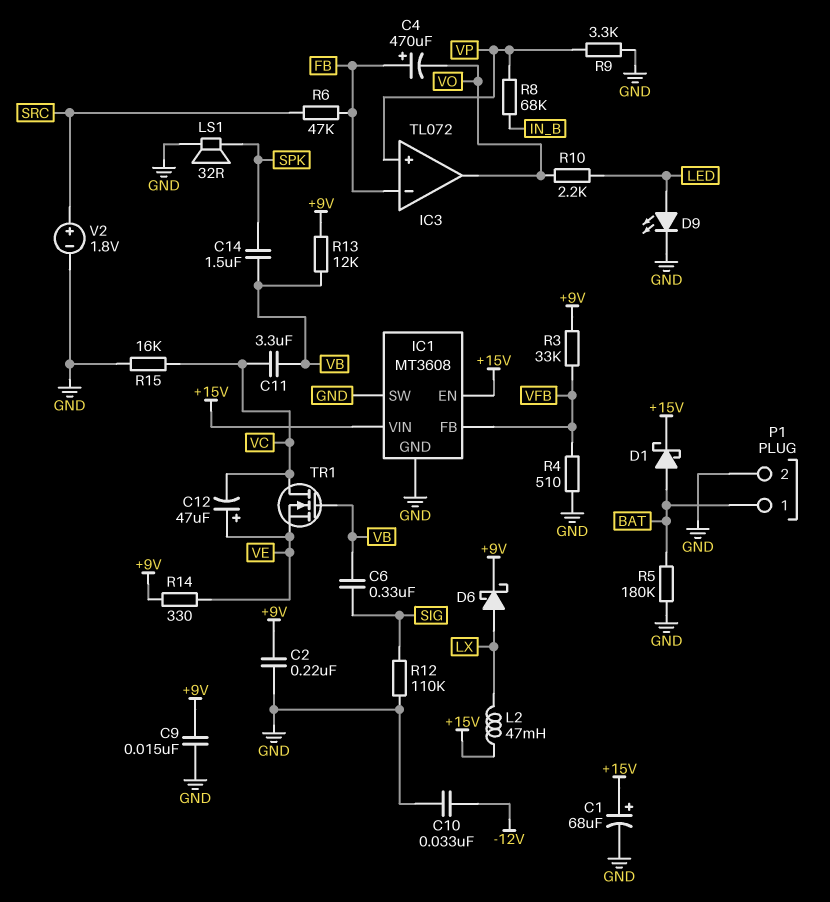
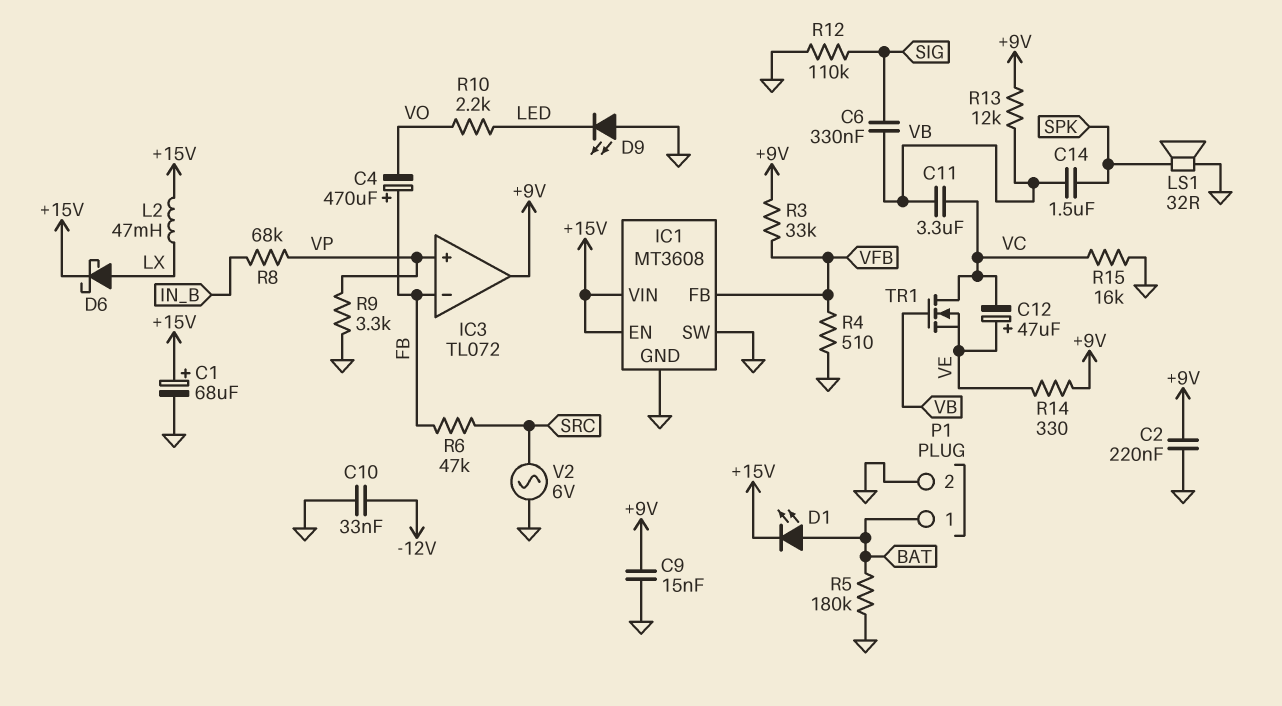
D1: schottky (A BAT, K +15V) -> LED (A BAT, K +15V)
D6: schottky (A LX, K +9V) -> schottky (A LX, K +15V)
D9: LED (A LED, K GND) -> LED (A GND, K LED)
IC3 pin out: VO -> +9V
V2: 1.8V (plus SRC, minus GND) -> AC 6V (GND, SRC)

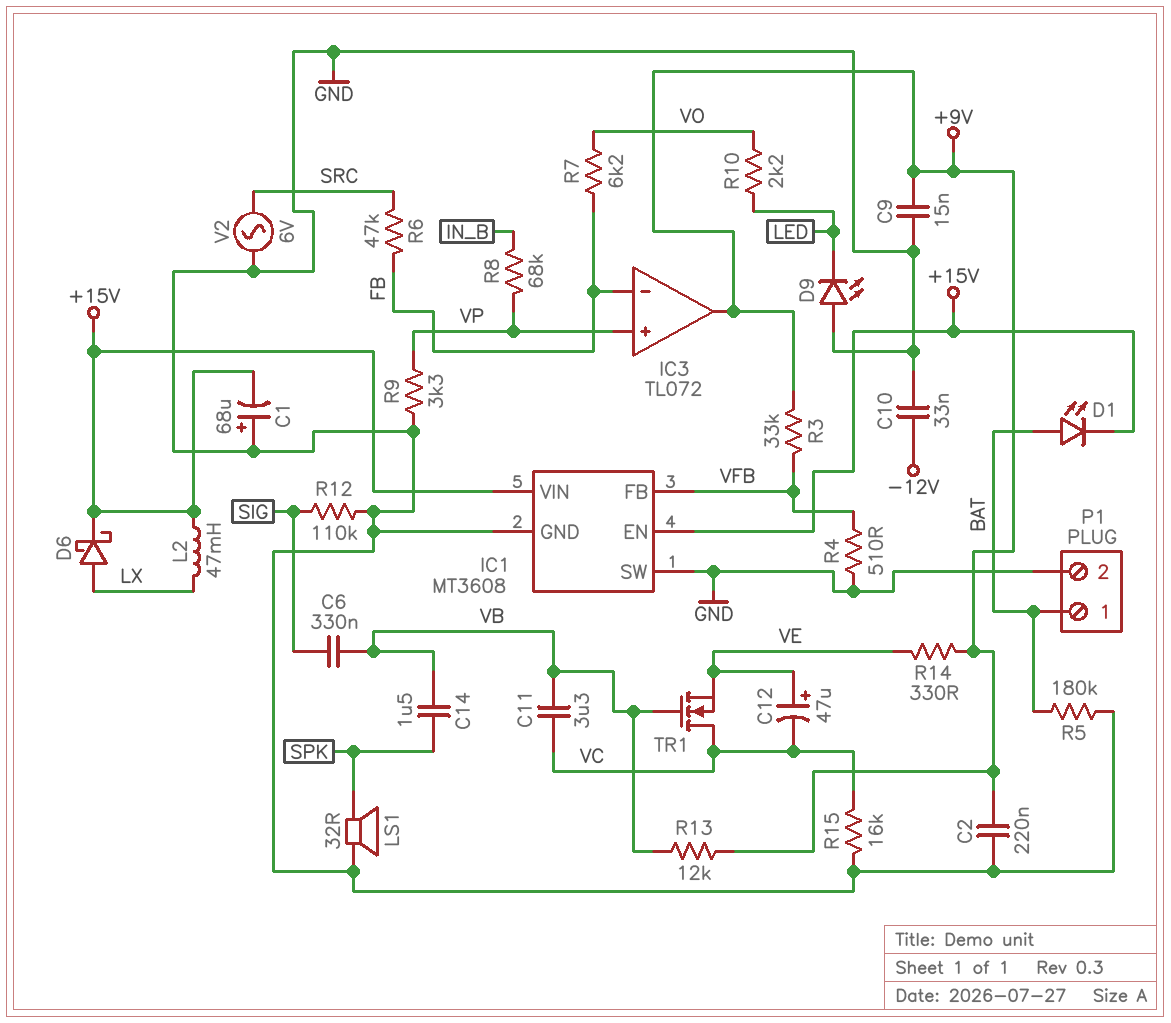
C1: 68uF (plus +15V, minus GND) -> 68uF (plus GND, minus +15V)
C4: 470uF (plus FB, minus VO) -> none
R7: none -> 6.2k (FB, VO)

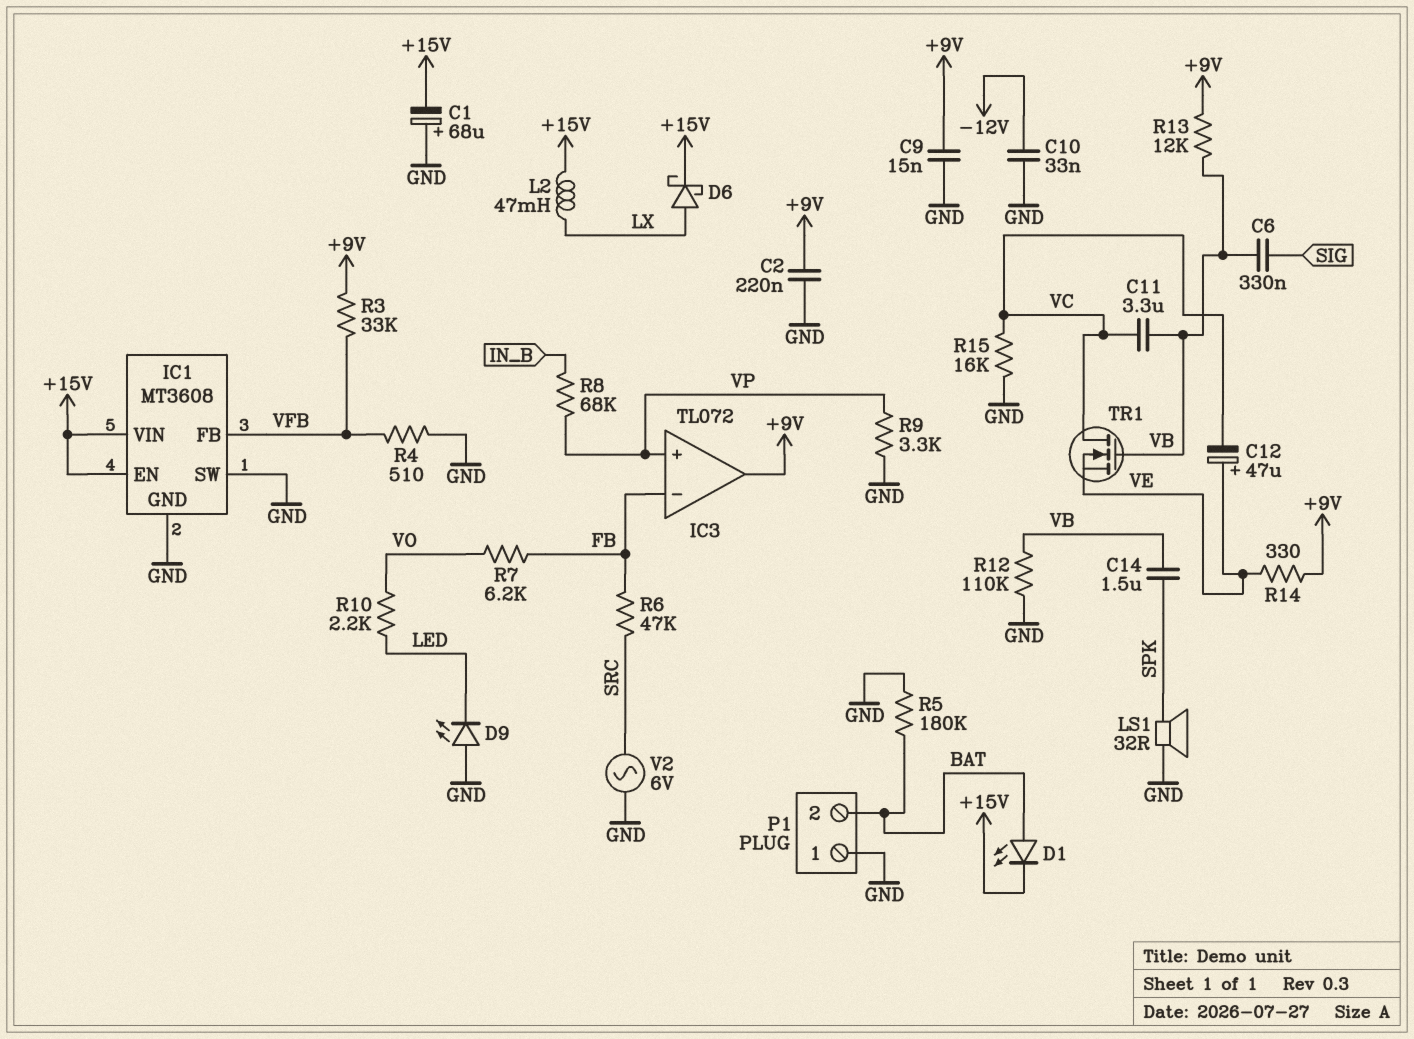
P1 pin 1: BAT -> GND
P1 pin 2: GND -> BAT
R12: 110k (GND, SIG) -> 110k (GND, VB)

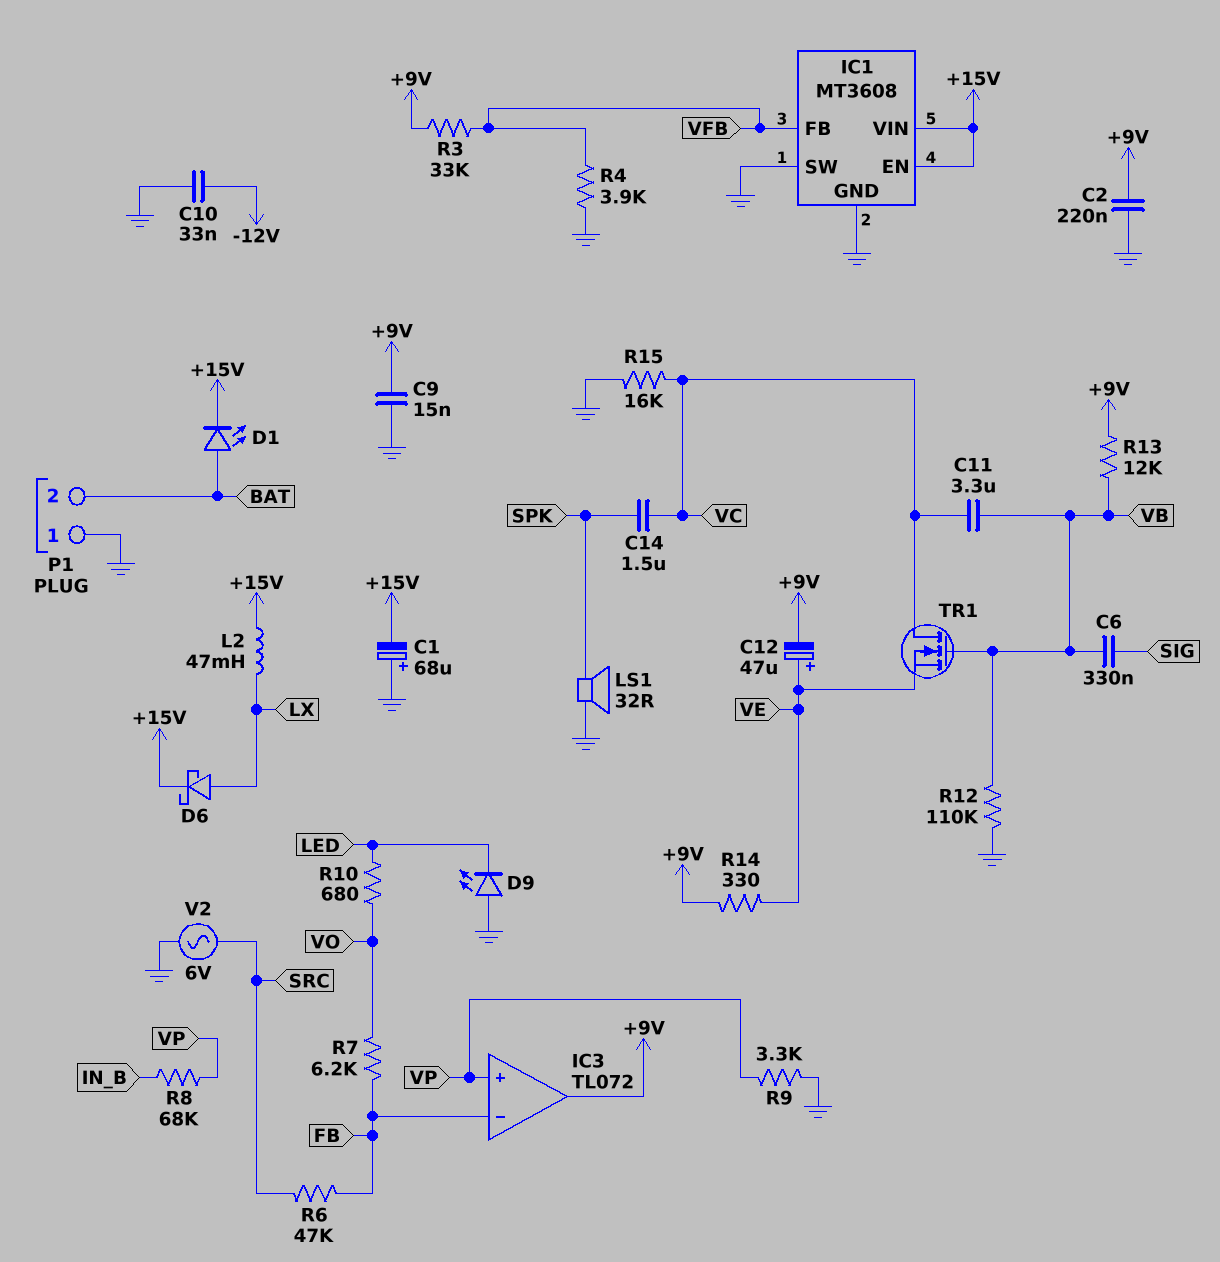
C12: 47uF (plus VE, minus VC) -> 47uF (plus VE, minus +9V)
C14: 1.5uF (SPK, VB) -> 1.5uF (SPK, VC)
R4: 510 (GND, VFB) -> 3.9k (GND, VFB)
R5: 180k (BAT, GND) -> none
R10: 2.2k (LED, VO) -> 680 (LED, VO)

